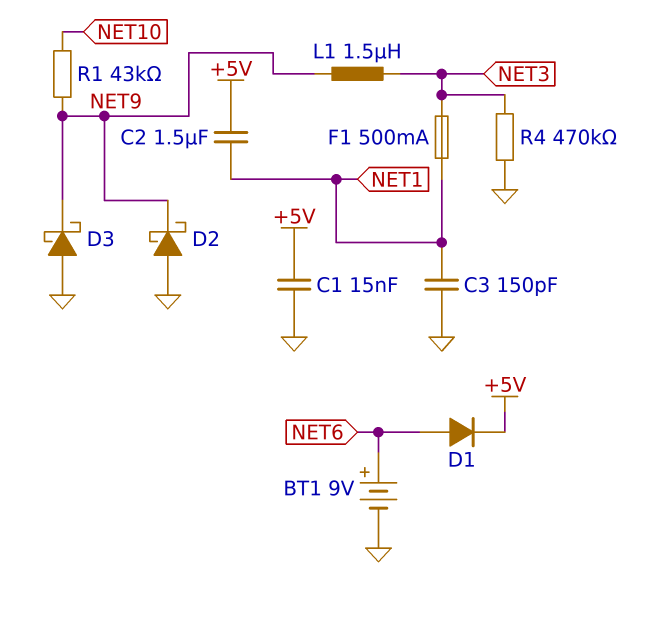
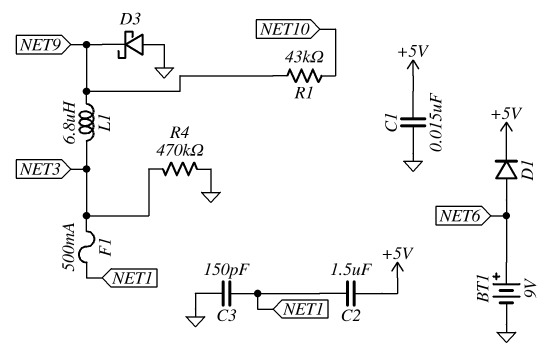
D2: schottky (A GND, K NET9) -> none
L1: 1.5uH (NET3, NET9) -> 6.8uH (NET3, NET9)

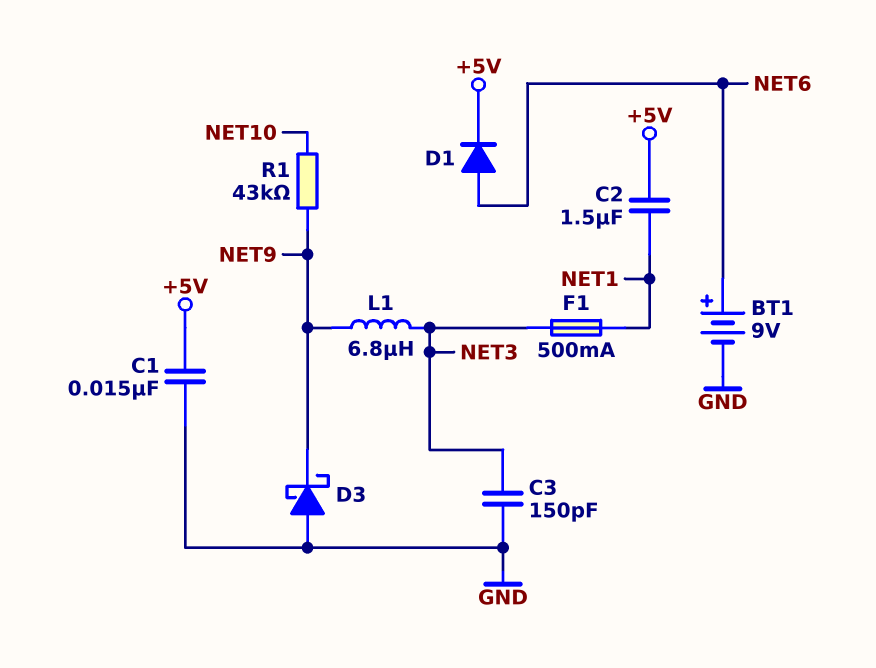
C3: 150pF (GND, NET1) -> 150pF (GND, NET3)
R4: 470k (GND, NET3) -> none

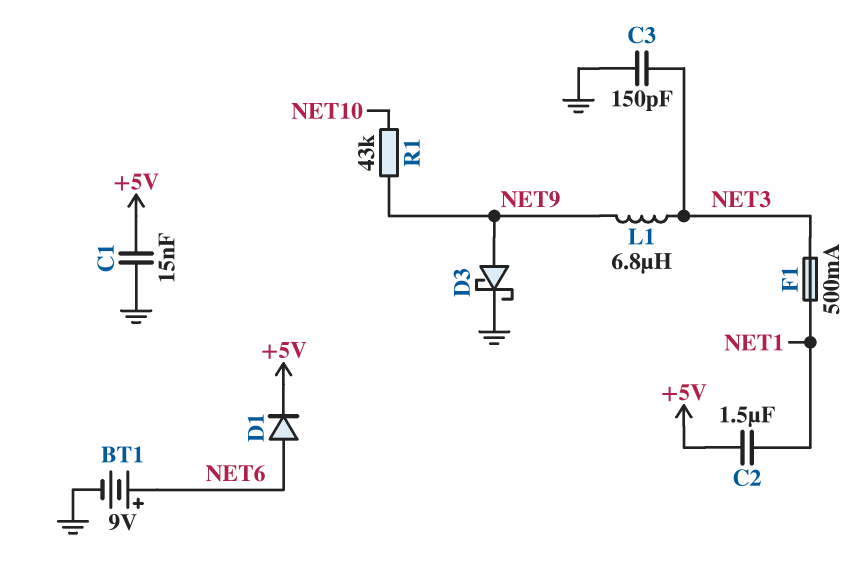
D3: schottky (A GND, K NET9) -> schottky (A NET9, K GND)

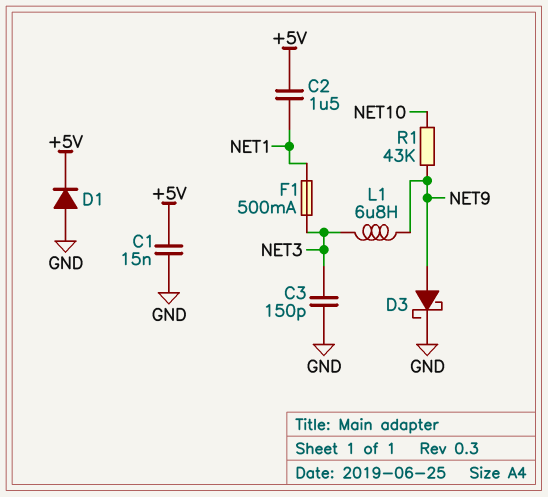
BT1: 9V (plus NET6, minus GND) -> none
D1: diode (A NET6, K +5V) -> diode (A GND, K +5V)

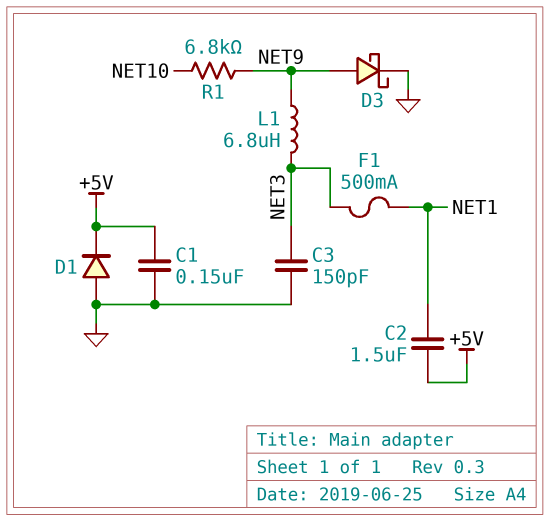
C1: 15nF (+5V, GND) -> 150nF (+5V, GND)
R1: 43k (NET9, NET10) -> 6.8k (NET9, NET10)

